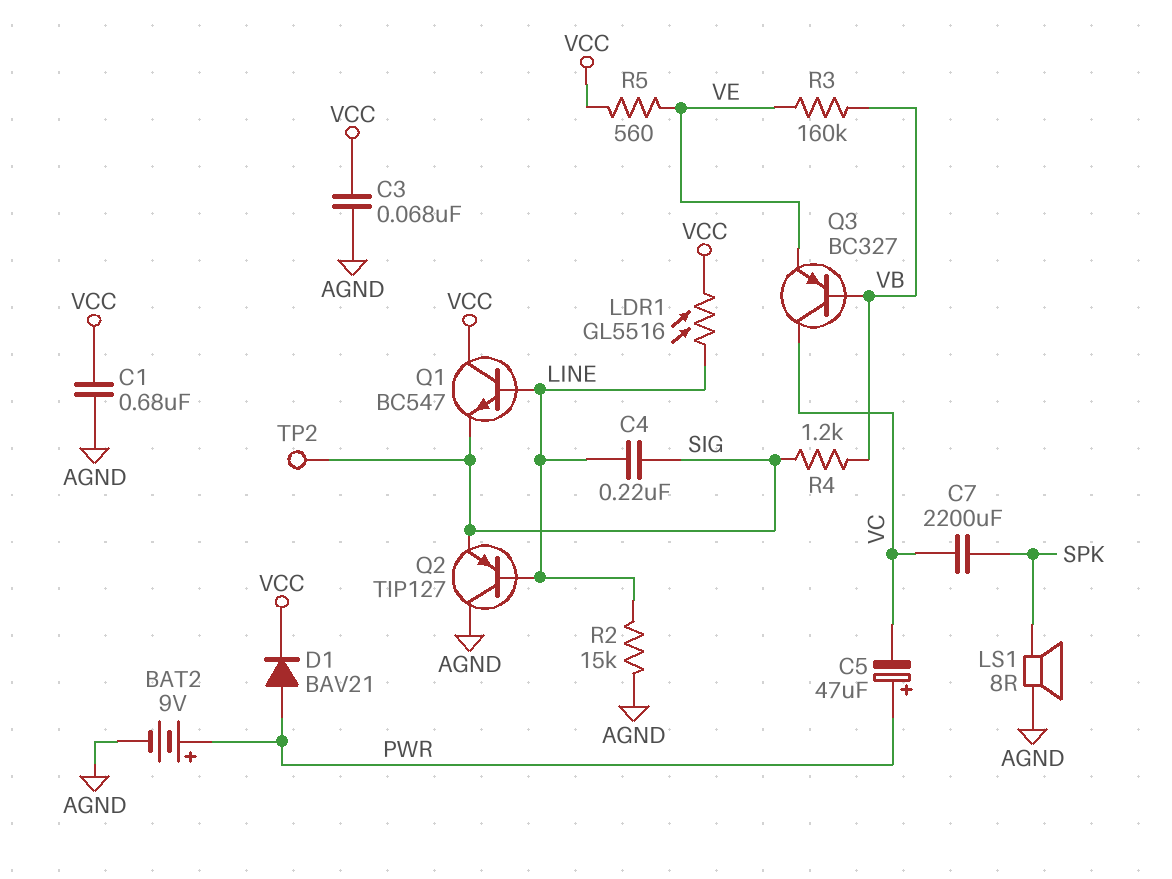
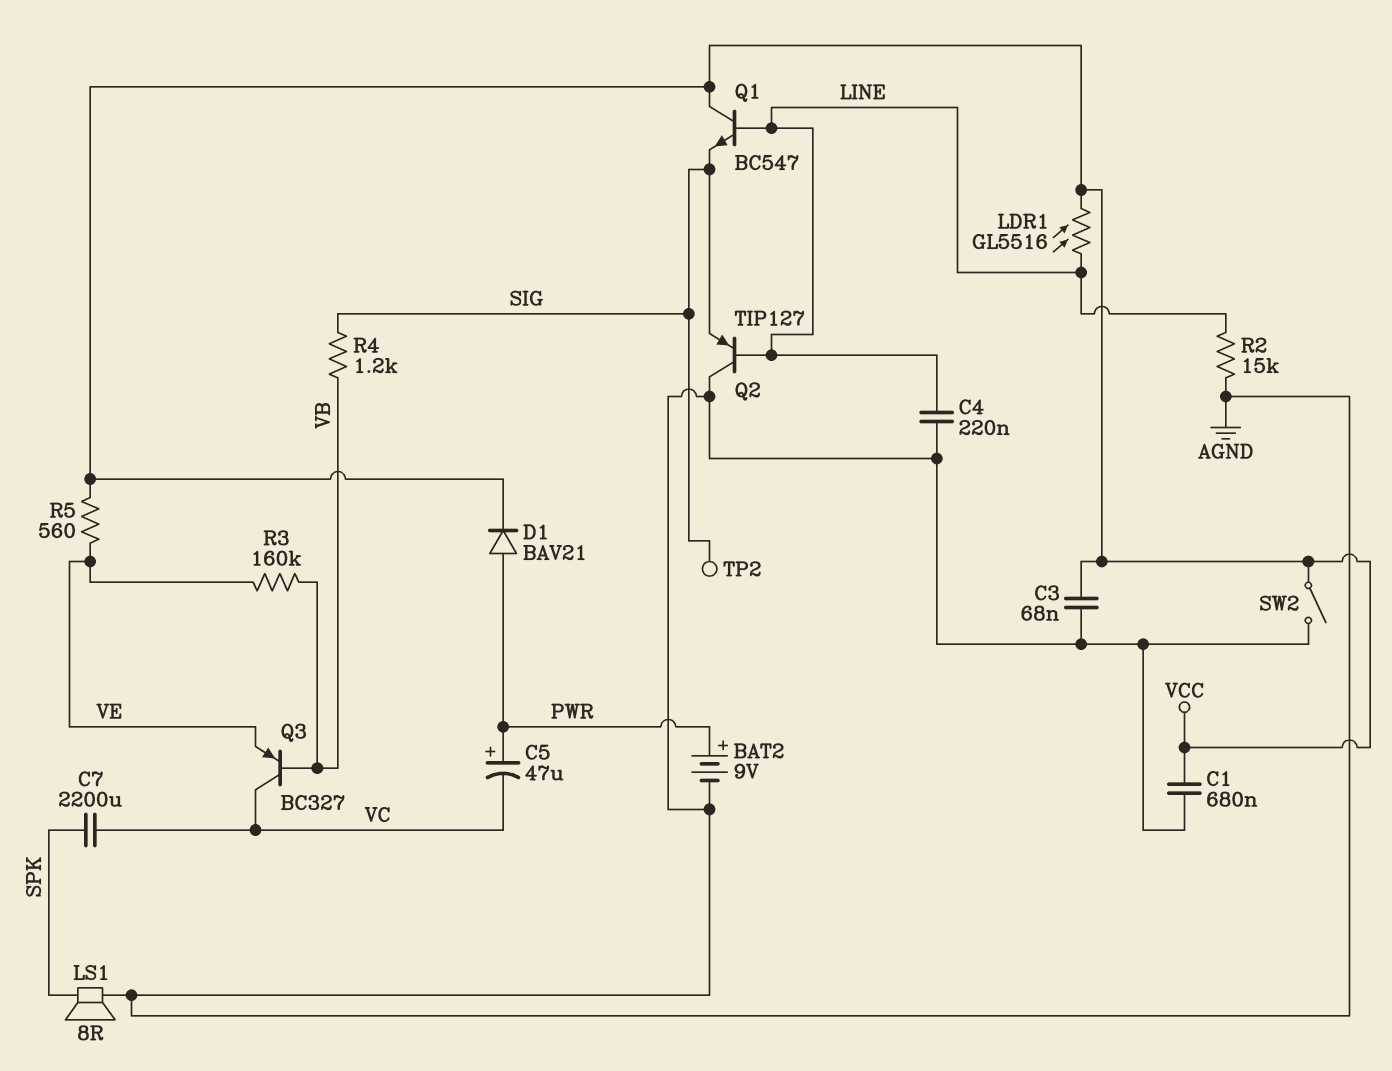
C4: 220nF (LINE, SIG) -> 220nF (AGND, LINE)
SW2: none -> switch (AGND, VCC)

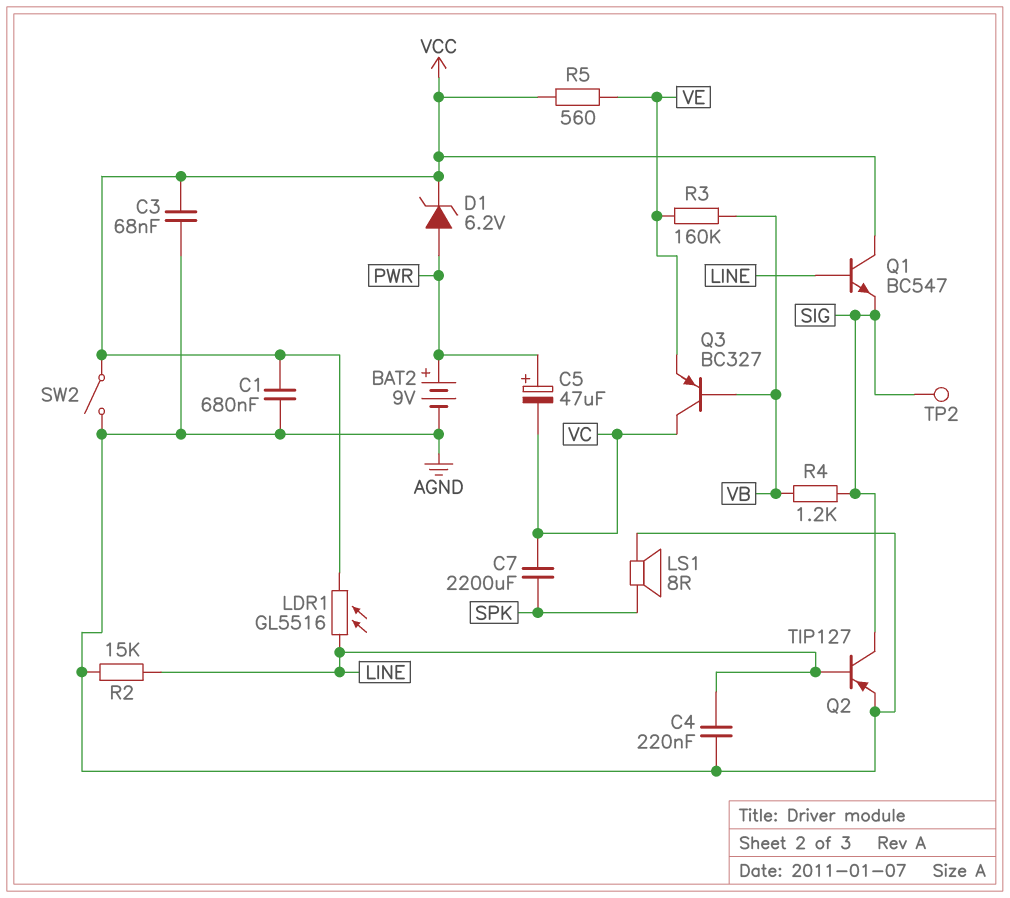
D1: diode BAV21 (A PWR, K VCC) -> zener 6.2V (A PWR, K VCC)
Q2: PNP TIP127 (B LINE, C AGND, E SIG) -> PNP TIP127 (B LINE, C SIG, E AGND)

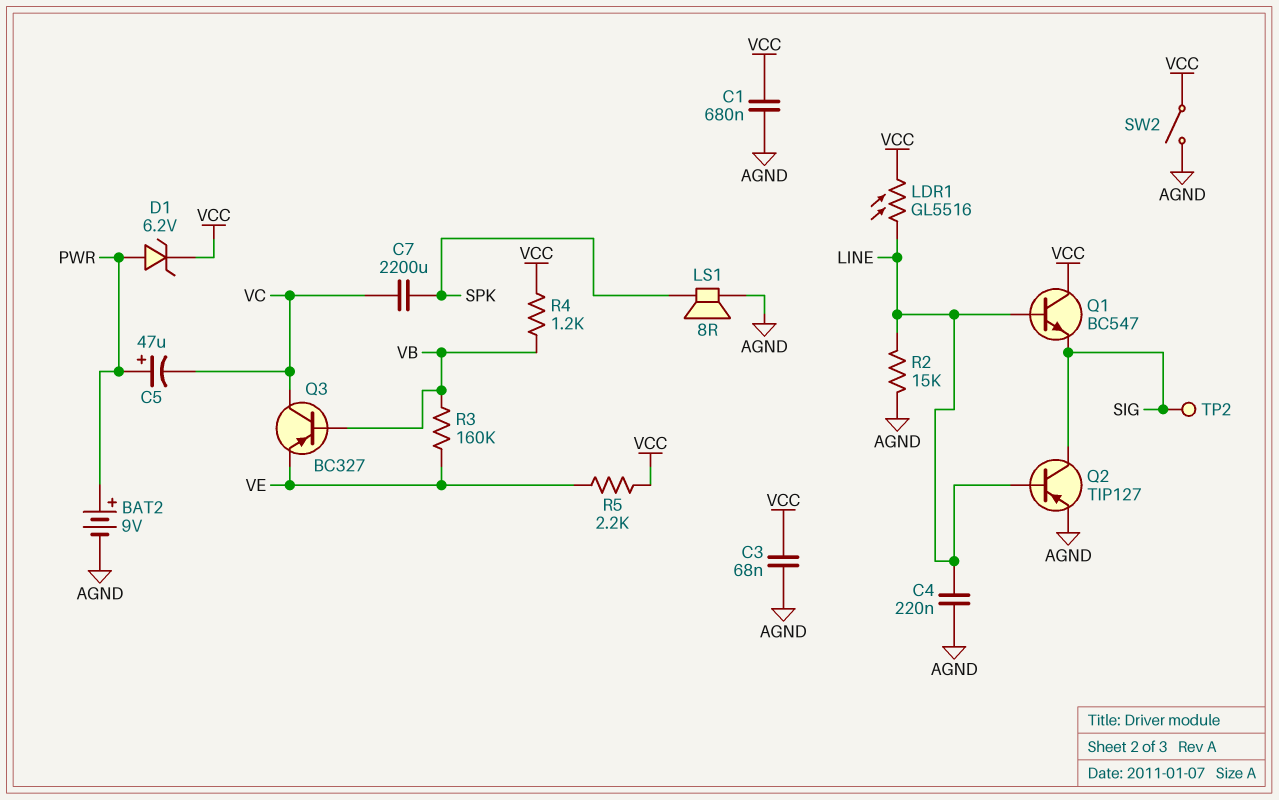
R4: 1.2k (SIG, VB) -> 1.2k (VB, VCC)
R5: 560 (VCC, VE) -> 2.2k (VCC, VE)

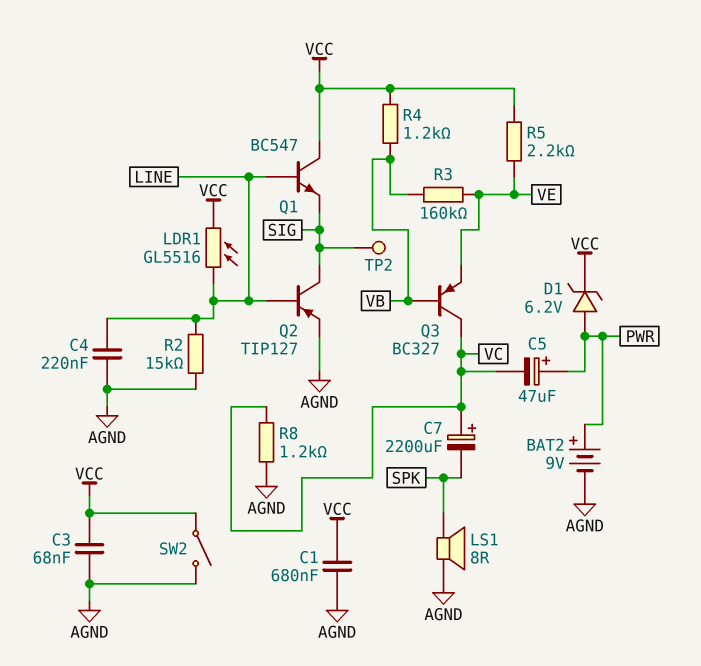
C7: 2200uF (SPK, VC) -> 2200uF (plus VC, minus SPK)
R8: none -> 1.2k (AGND, VC)

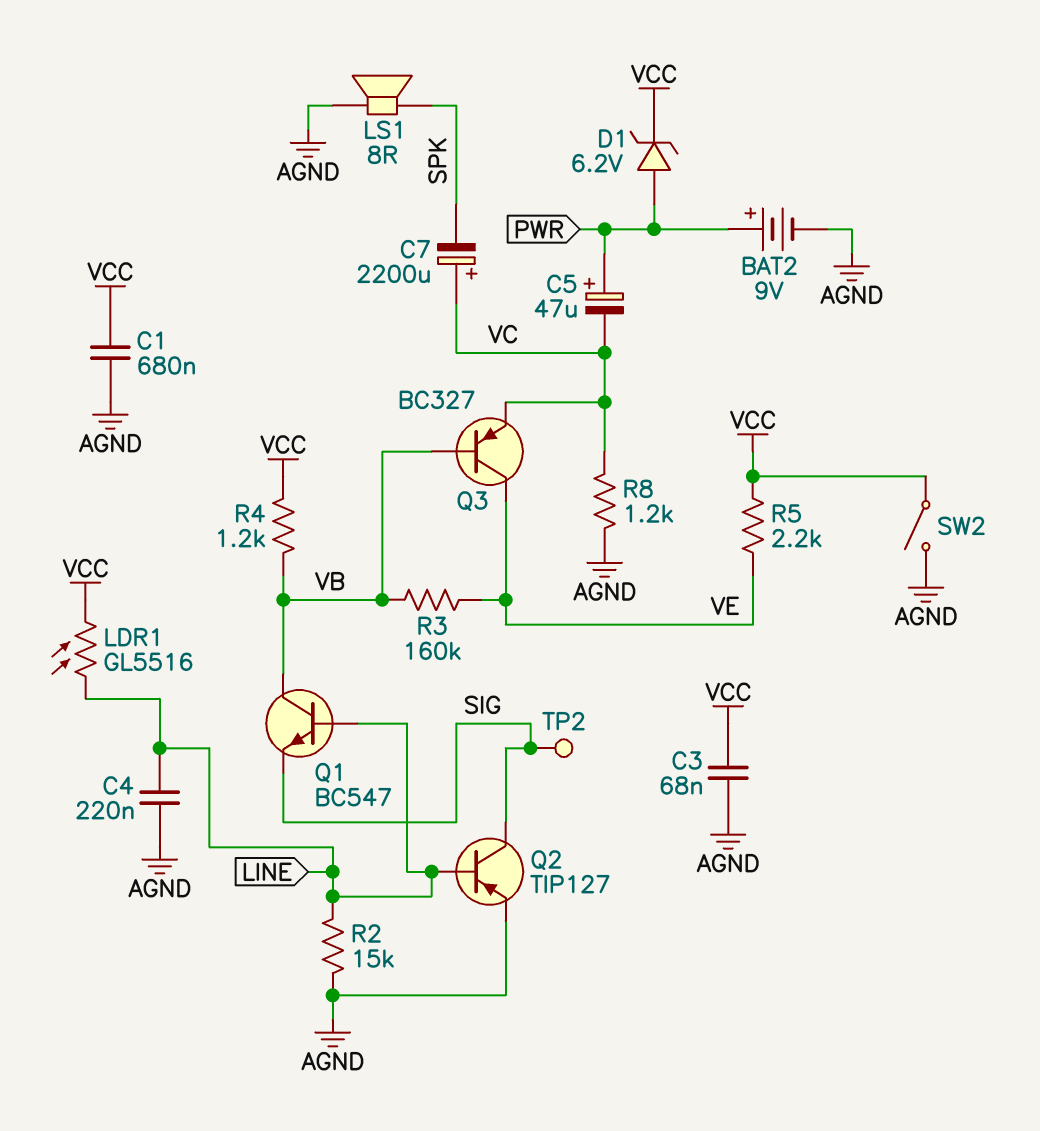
Q1: NPN BC547 (B LINE, C VCC, E SIG) -> NPN BC547 (B LINE, C VB, E SIG)
Q3: PNP BC327 (B VB, C VC, E VE) -> PNP BC327 (B VB, C VE, E VC)

